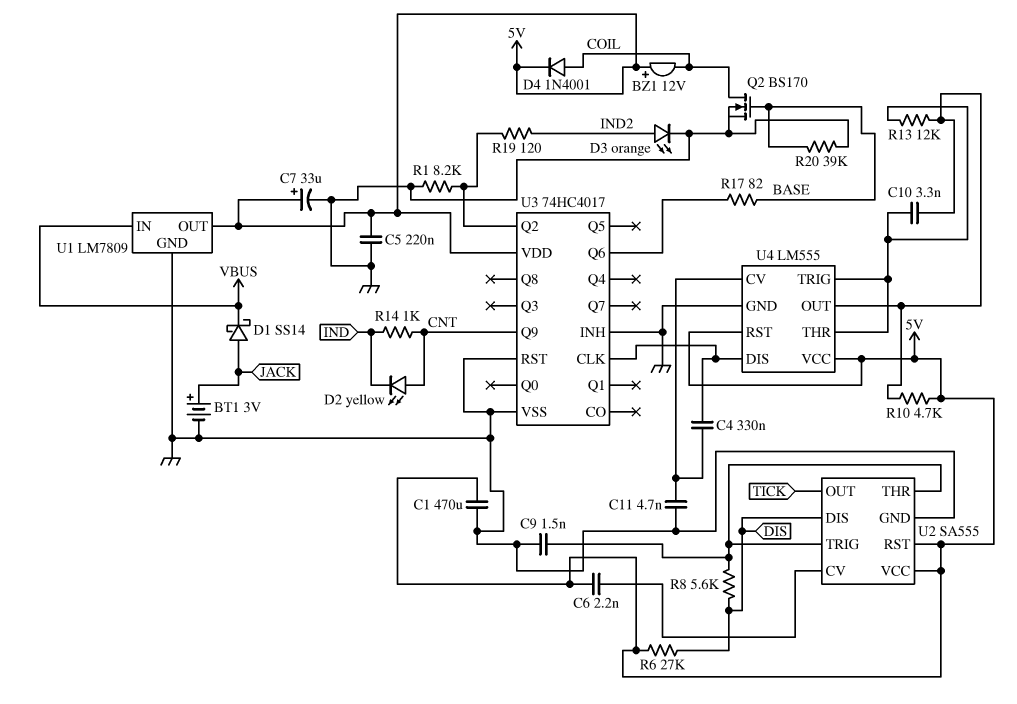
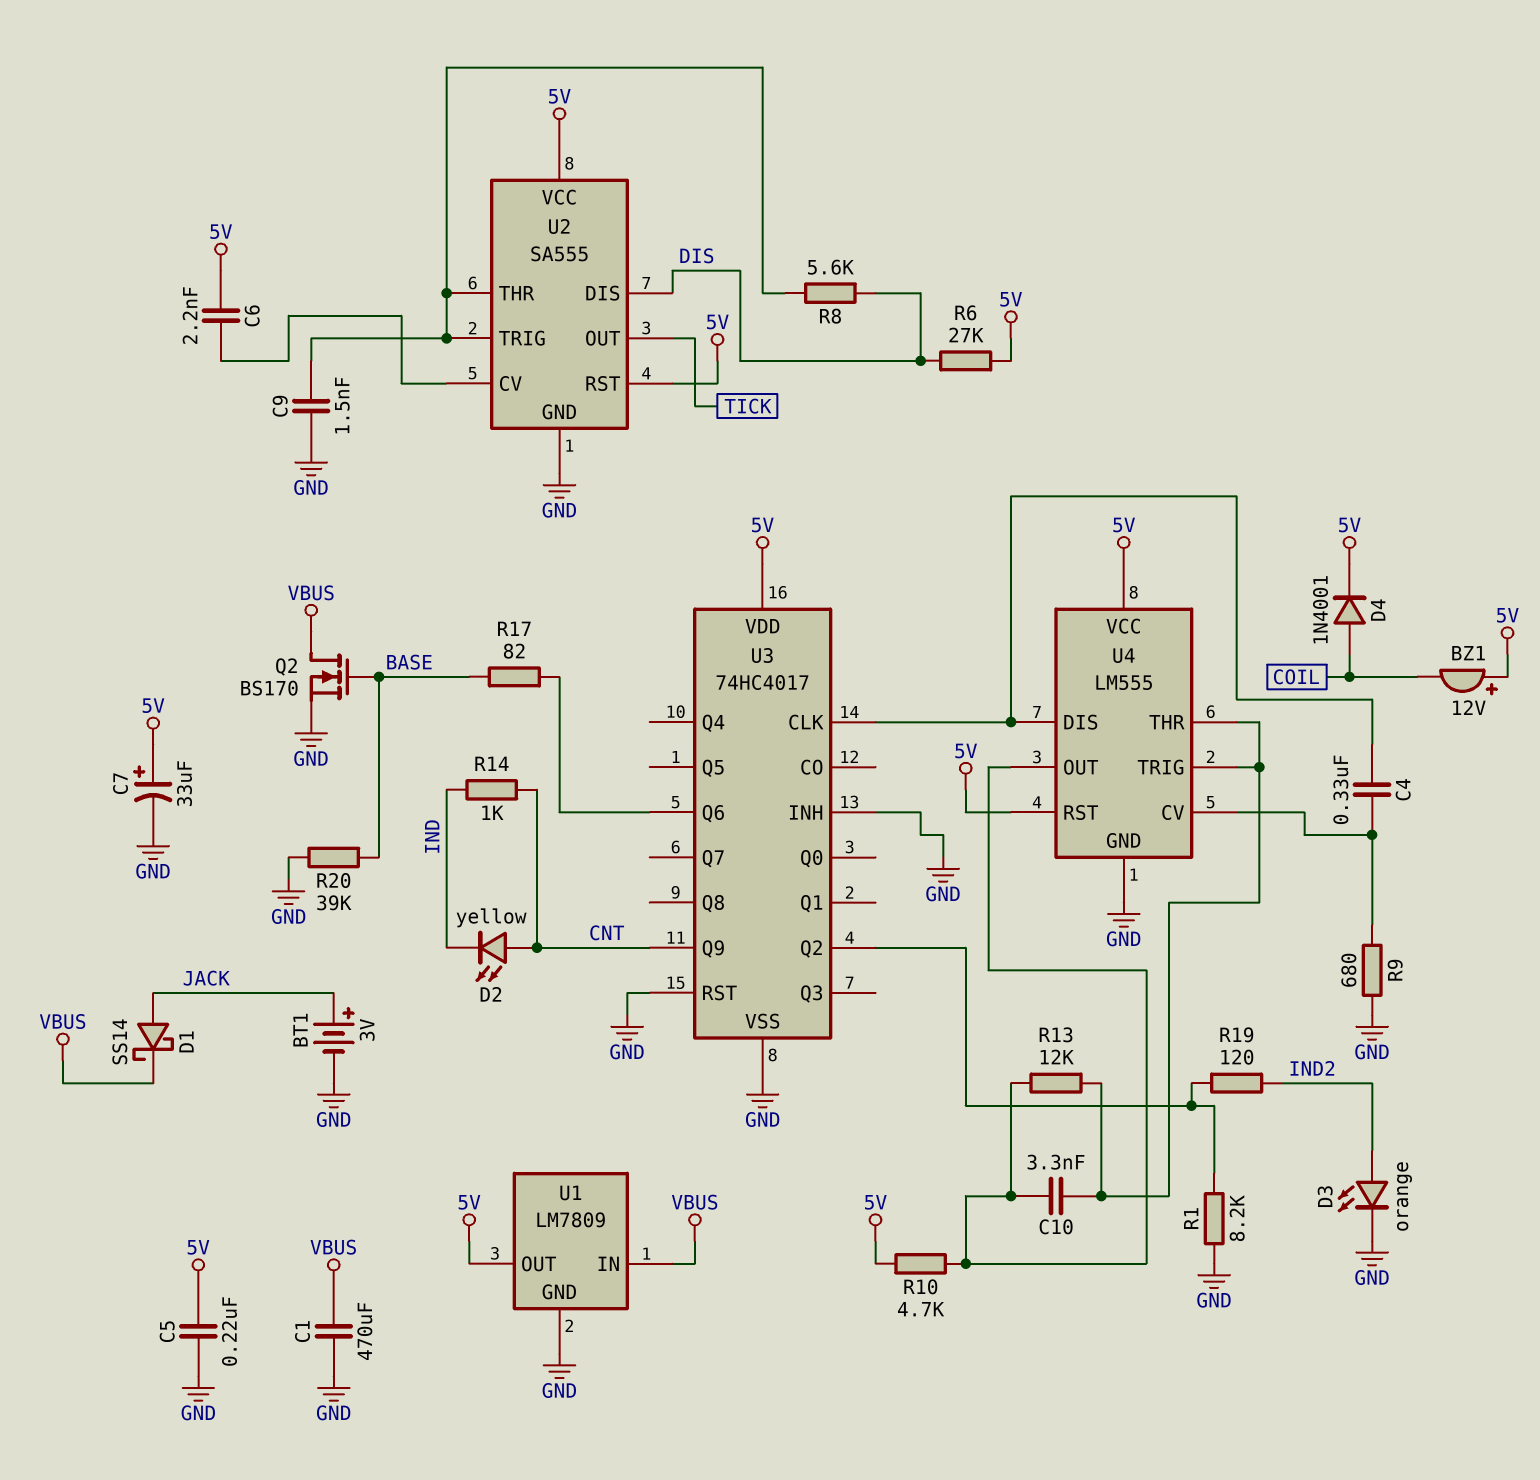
C1: 470uF (5V, GND) -> 470uF (GND, VBUS)
C11: 4.7nF (GND, U4/CV) -> none
Q2: NMOS BS170 (G BASE, D COIL, S GND) -> NMOS BS170 (G BASE, D VBUS, S GND)
R9: none -> 680 (GND, U4/CV)

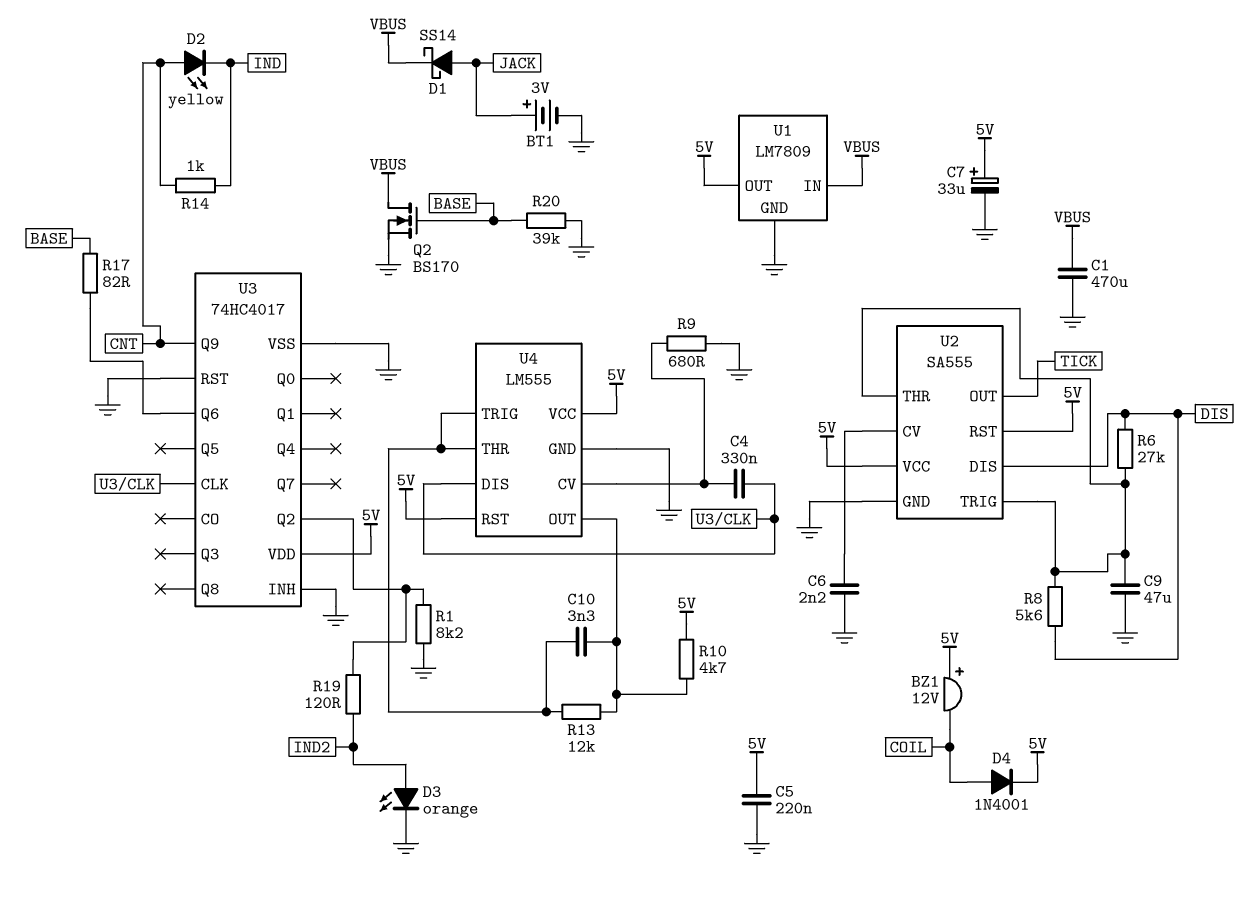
C6: 2.2nF (5V, U2/CV) -> 2.2nF (GND, U2/CV)
C9: 1.5nF (GND, U2/THR) -> 47uF (GND, U2/THR)
R6: 27k (5V, DIS) -> 27k (DIS, U2/THR)

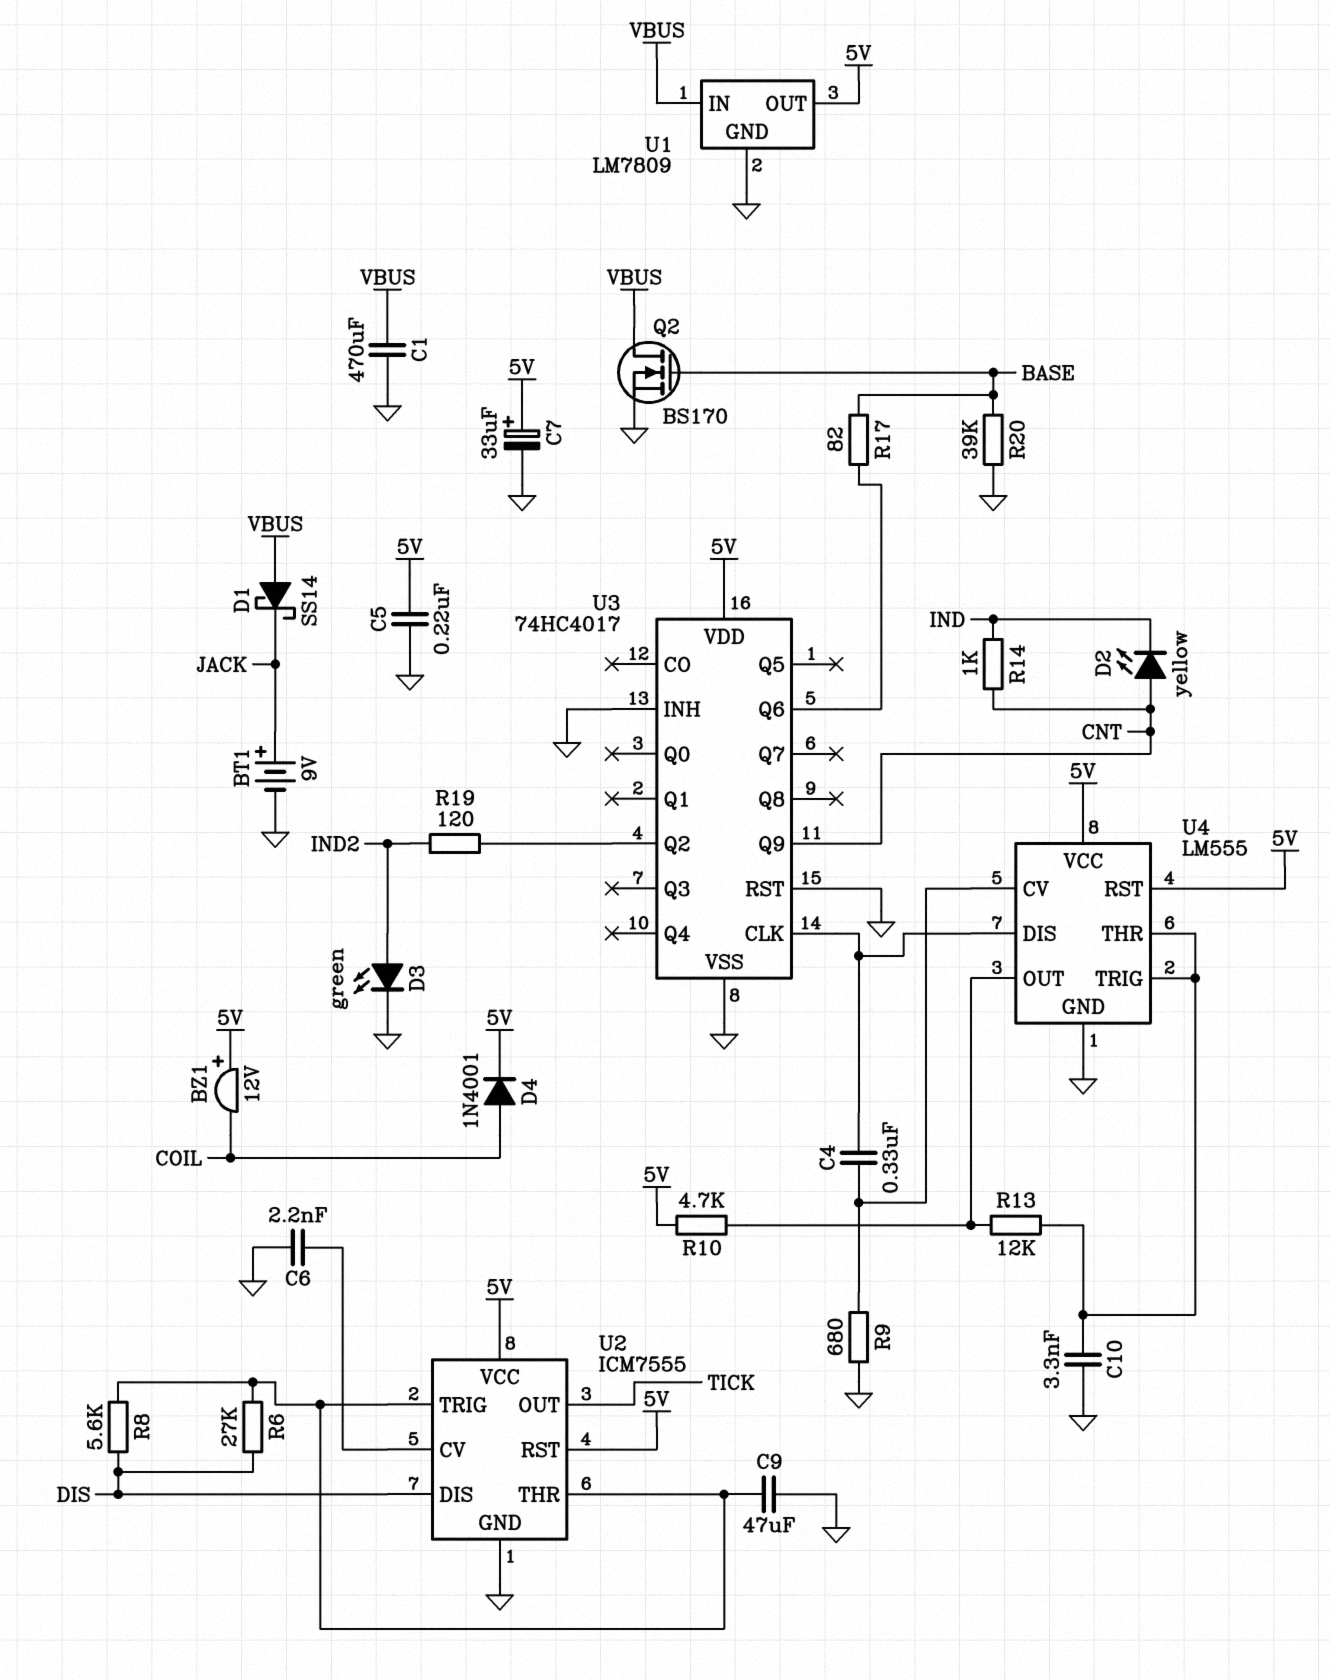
BT1: 3V (plus JACK, minus GND) -> 9V (plus JACK, minus GND)
C10: 3.3nF (U4/OUT, U4/THR) -> 3.3nF (GND, U4/THR)
D1: schottky SS14 (A JACK, K VBUS) -> schottky SS14 (A VBUS, K JACK)
D3: LED orange (A IND2, K GND) -> LED green (A IND2, K GND)
R1: 8.2k (GND, U3/Q2) -> none
U2: SA555 -> ICM7555

